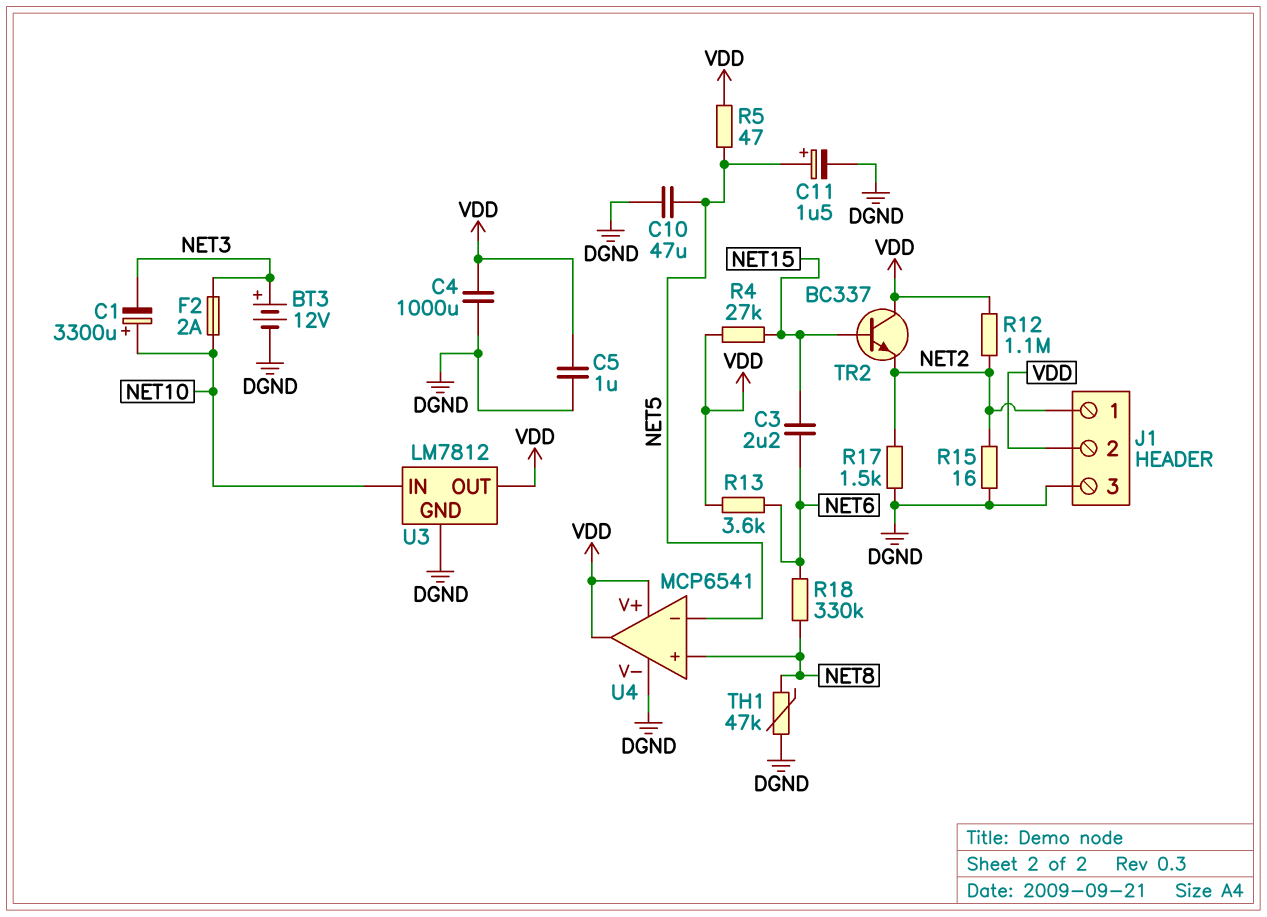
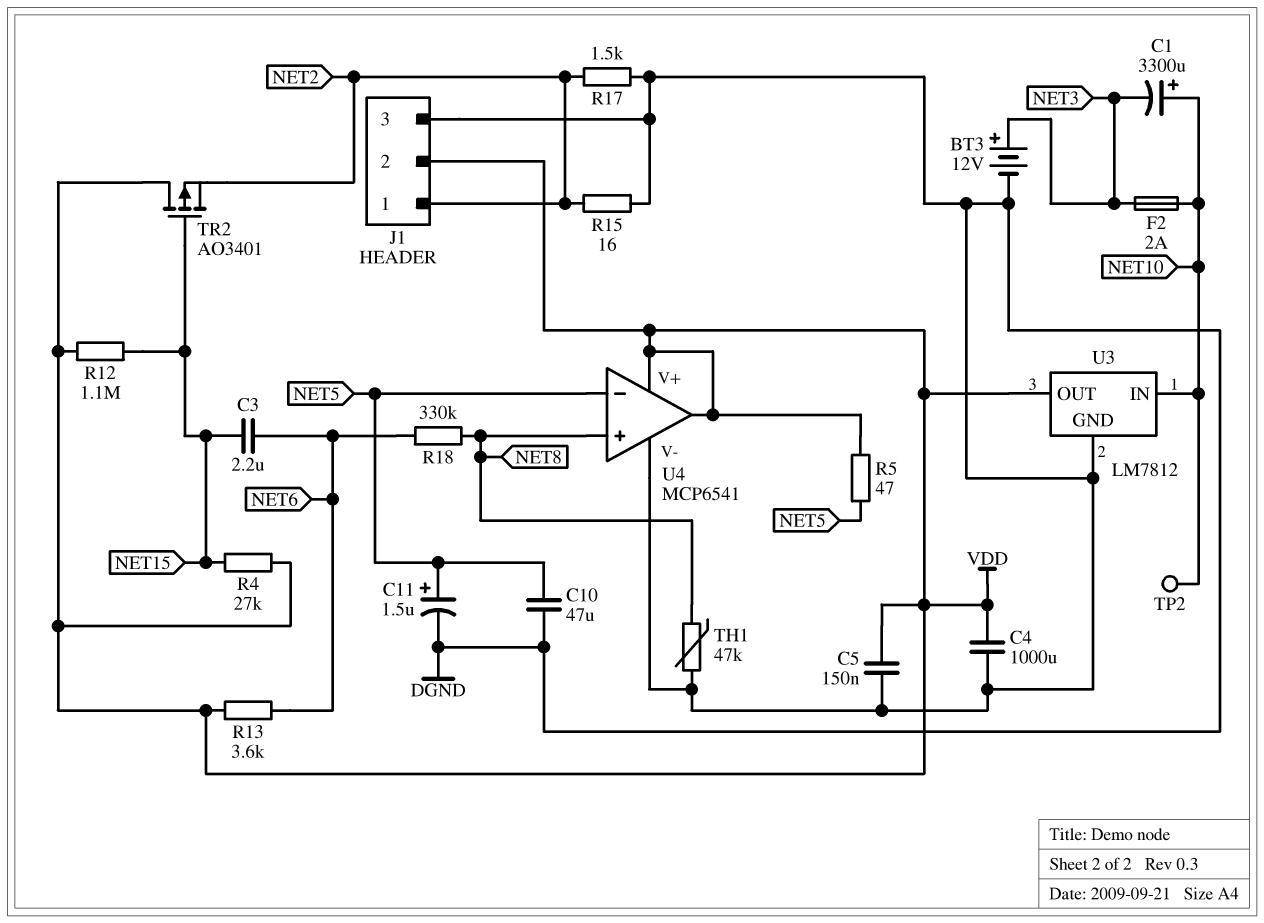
C5: 1uF (DGND, VDD) -> 150nF (DGND, VDD)
R12: 1.1M (NET2, VDD) -> 1.1M (NET15, VDD)
TP2: none -> test point (NET10)
TR2: NPN BC337 (B NET15, C VDD, E NET2) -> PMOS AO3401 (G NET15, D VDD, S NET2)

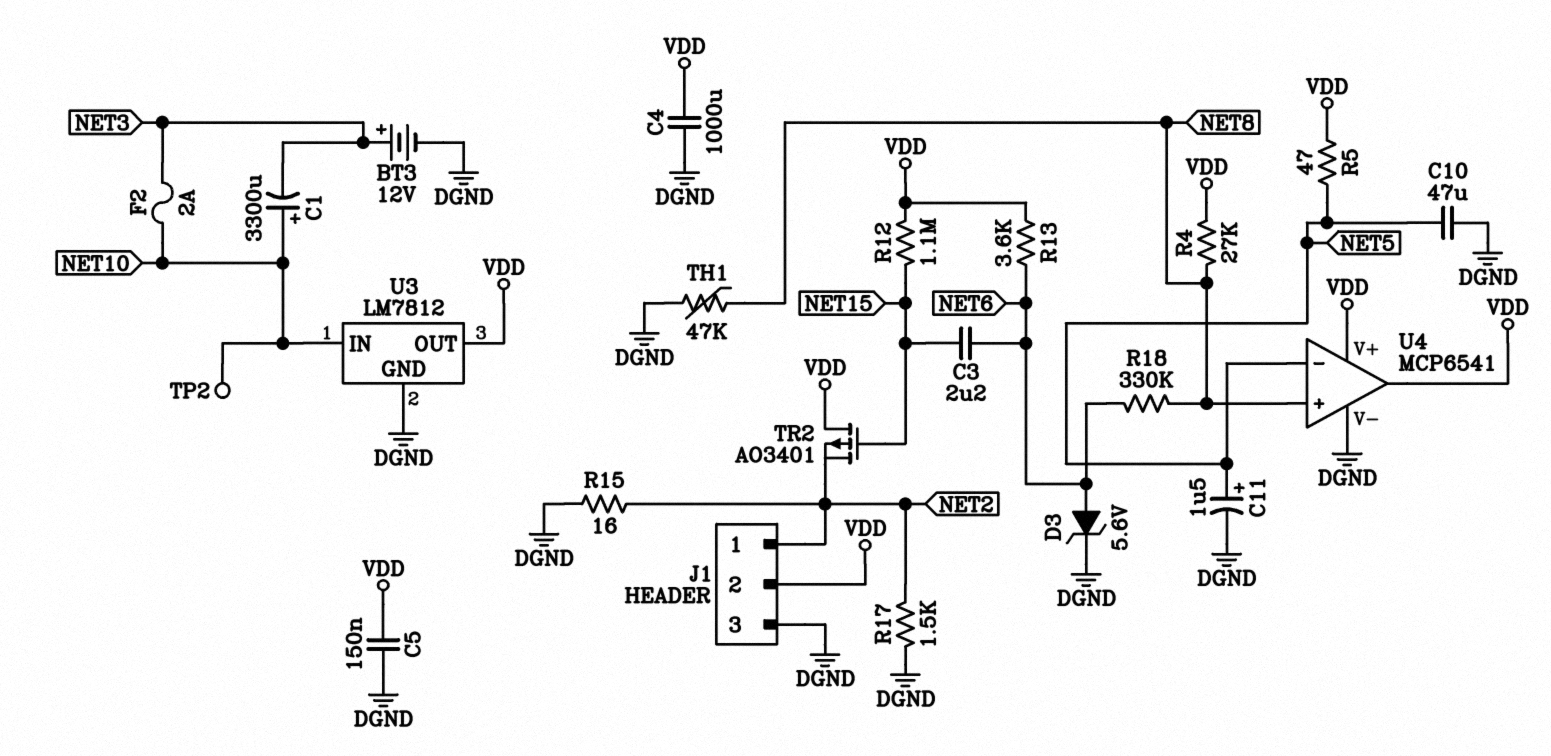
D3: none -> zener 5.6V (A NET6, K DGND)
R4: 27k (NET15, VDD) -> 27k (NET8, VDD)

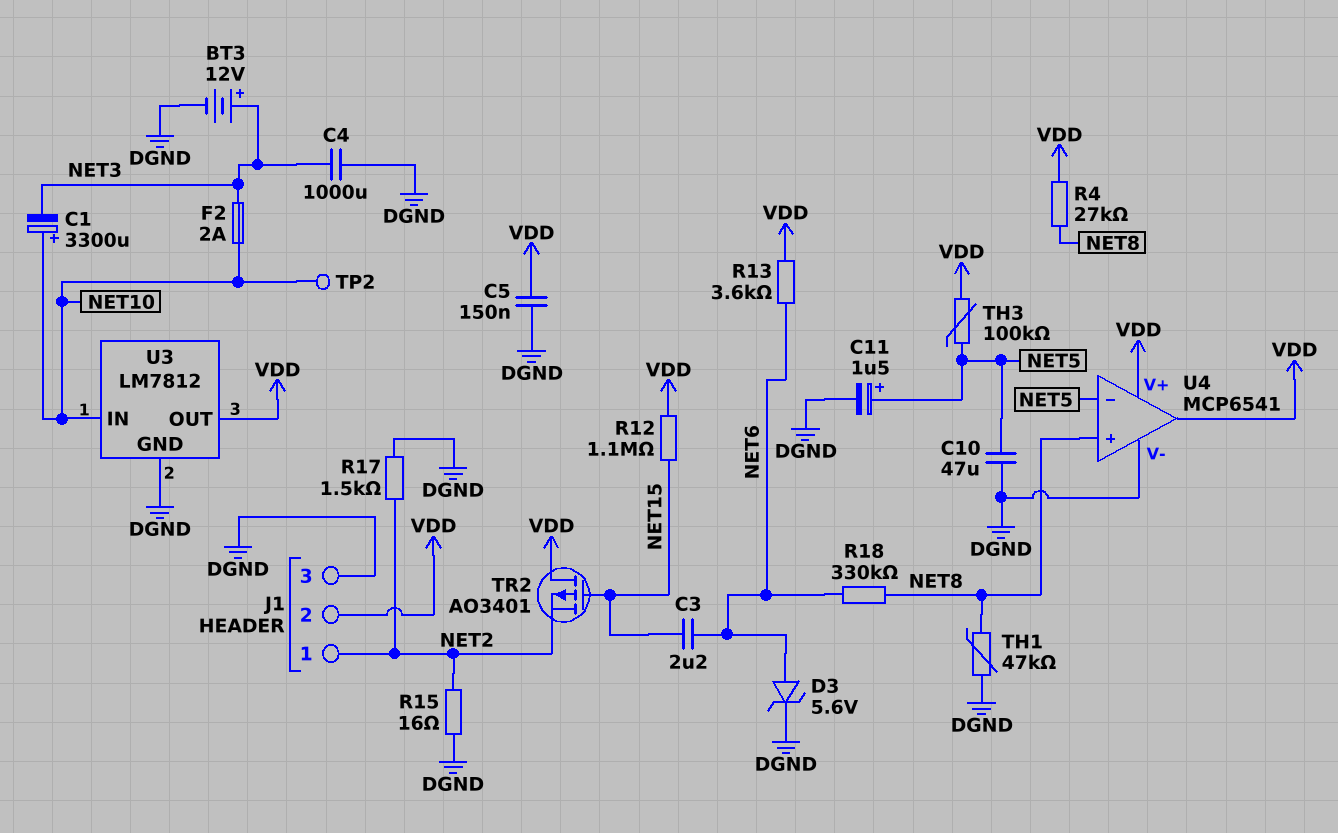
C4: 1000uF (DGND, VDD) -> 1000uF (DGND, NET3)
R5: 47 (NET5, VDD) -> none
TH3: none -> 100k (NET5, VDD)

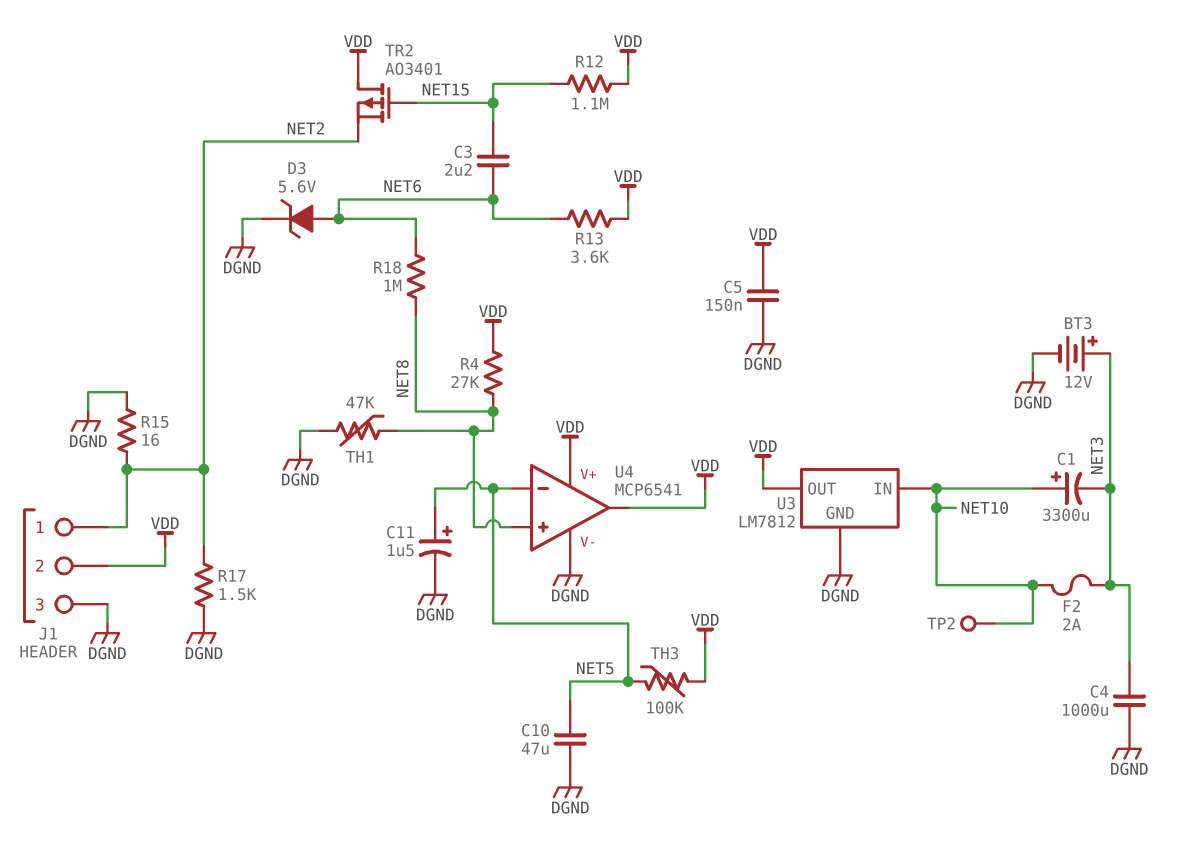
R18: 330k (NET6, NET8) -> 1M (NET6, NET8)

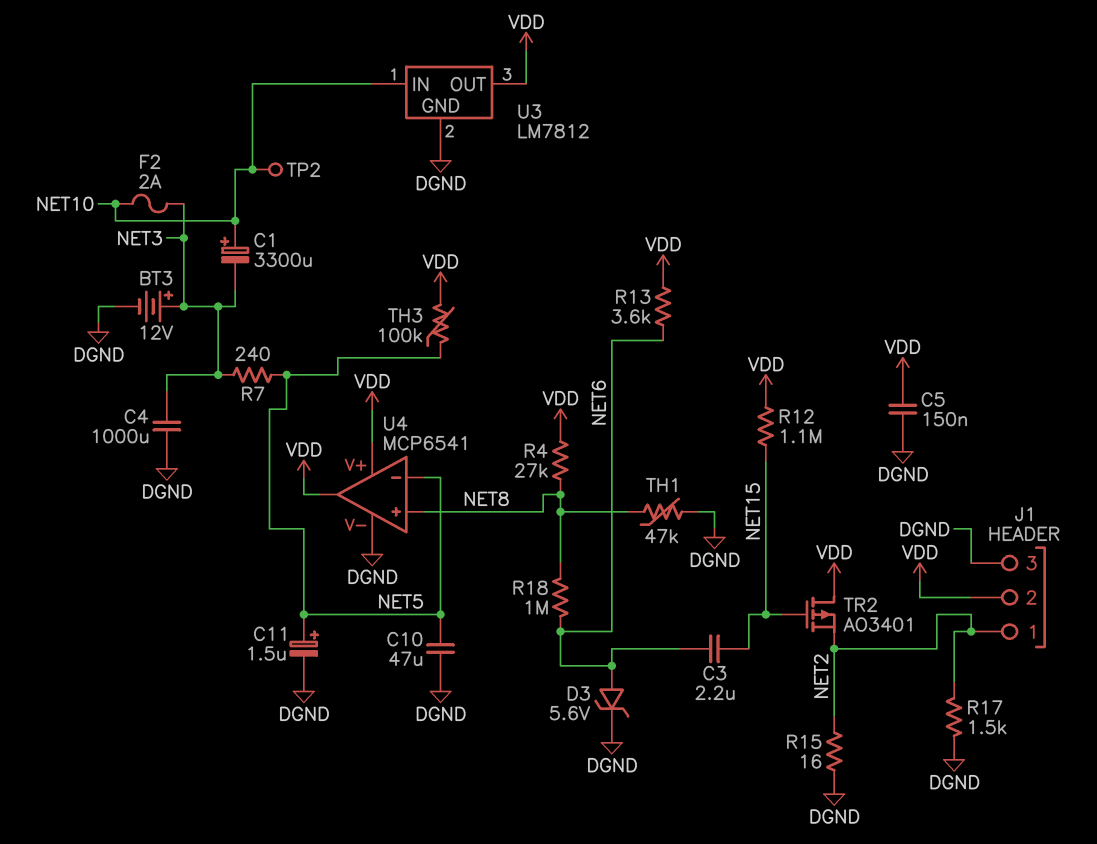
R7: none -> 240 (NET3, NET5)

